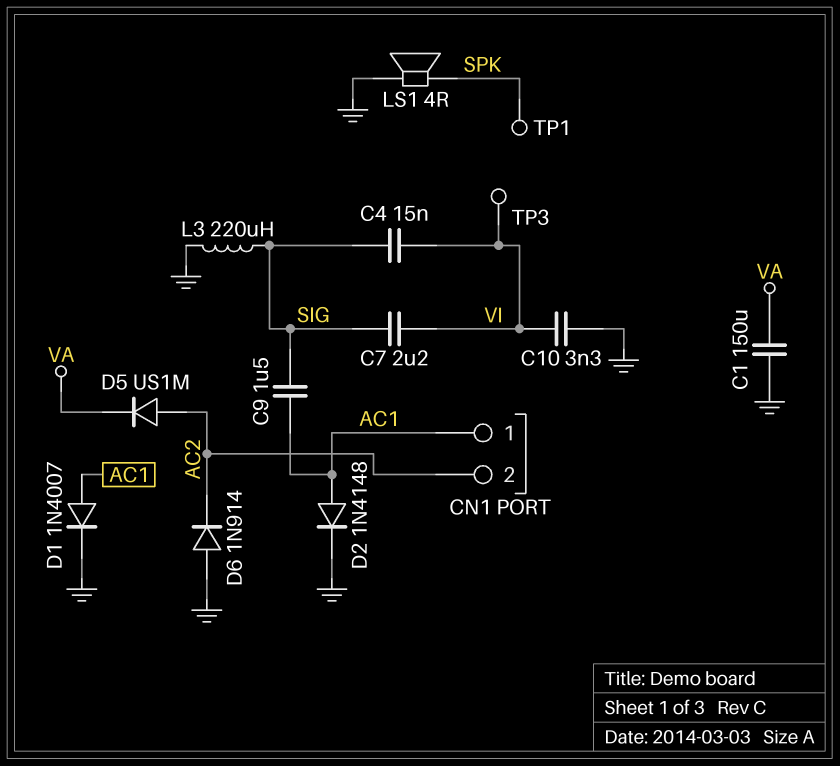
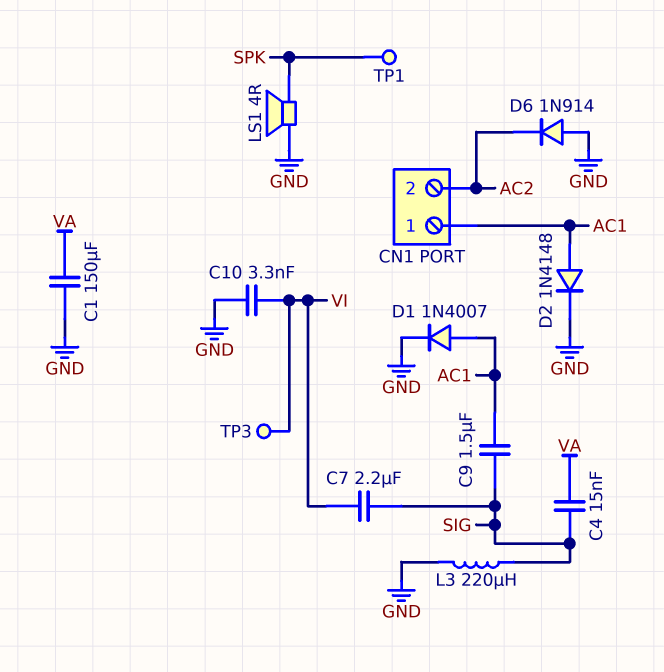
C4: 15nF (SIG, VI) -> 15nF (SIG, VA)
D5: diode US1M (A AC2, K VA) -> none

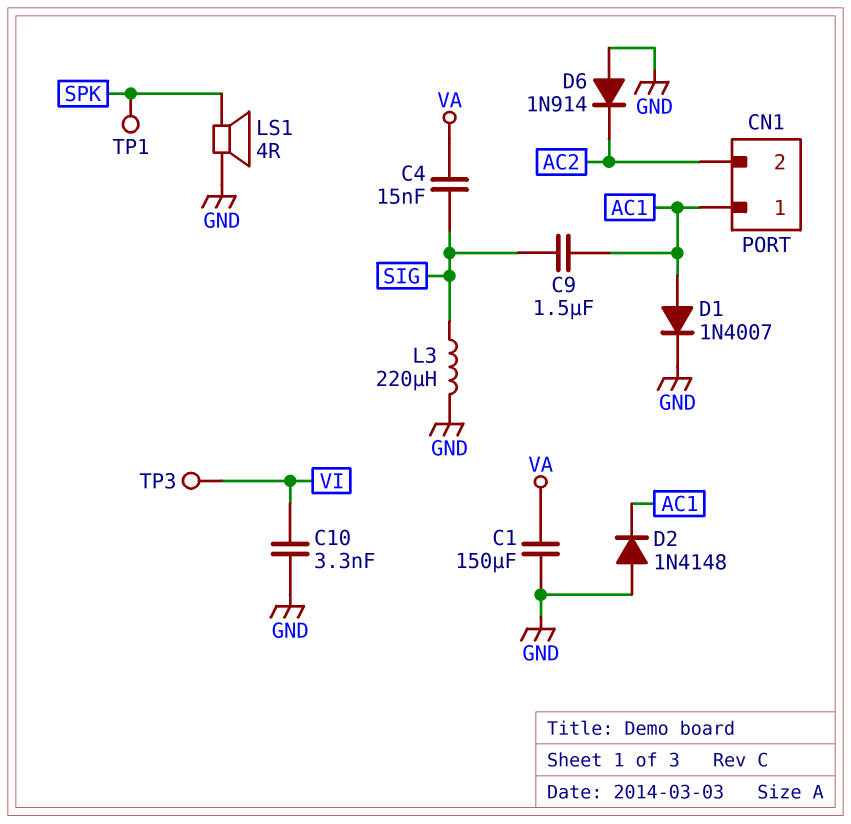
C7: 2.2uF (SIG, VI) -> none
D2: diode 1N4148 (A AC1, K GND) -> diode 1N4148 (A GND, K AC1)

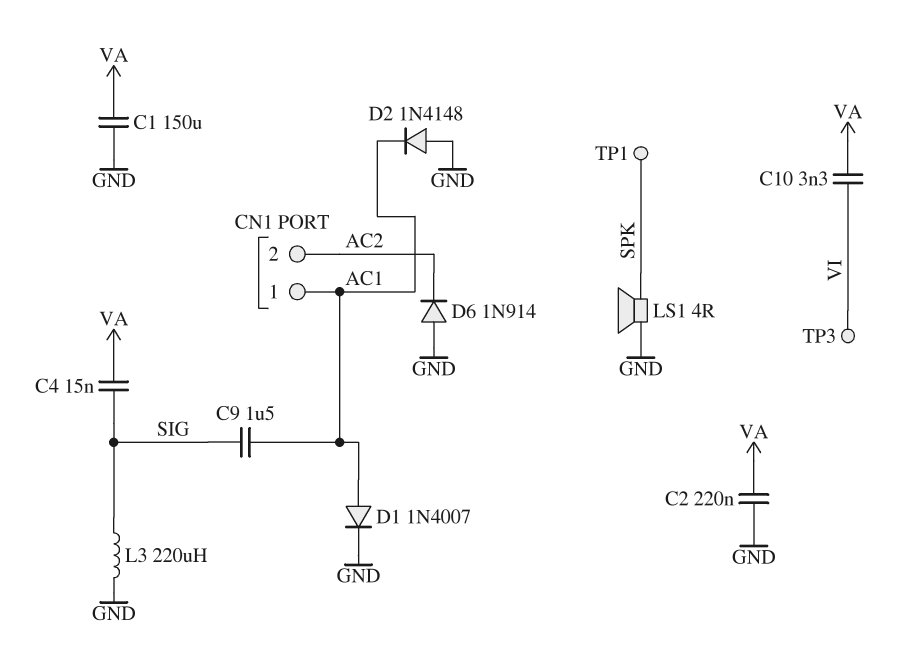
C2: none -> 220nF (GND, VA)
C10: 3.3nF (GND, VI) -> 3.3nF (VA, VI)

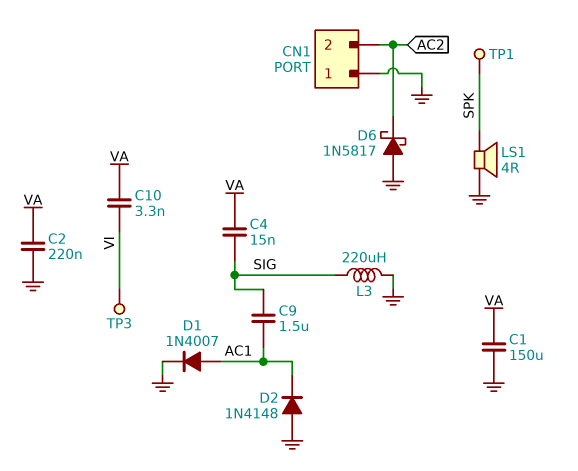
CN1 pin 1: AC1 -> GND
D6: diode 1N914 (A GND, K AC2) -> schottky 1N5817 (A GND, K AC2)

